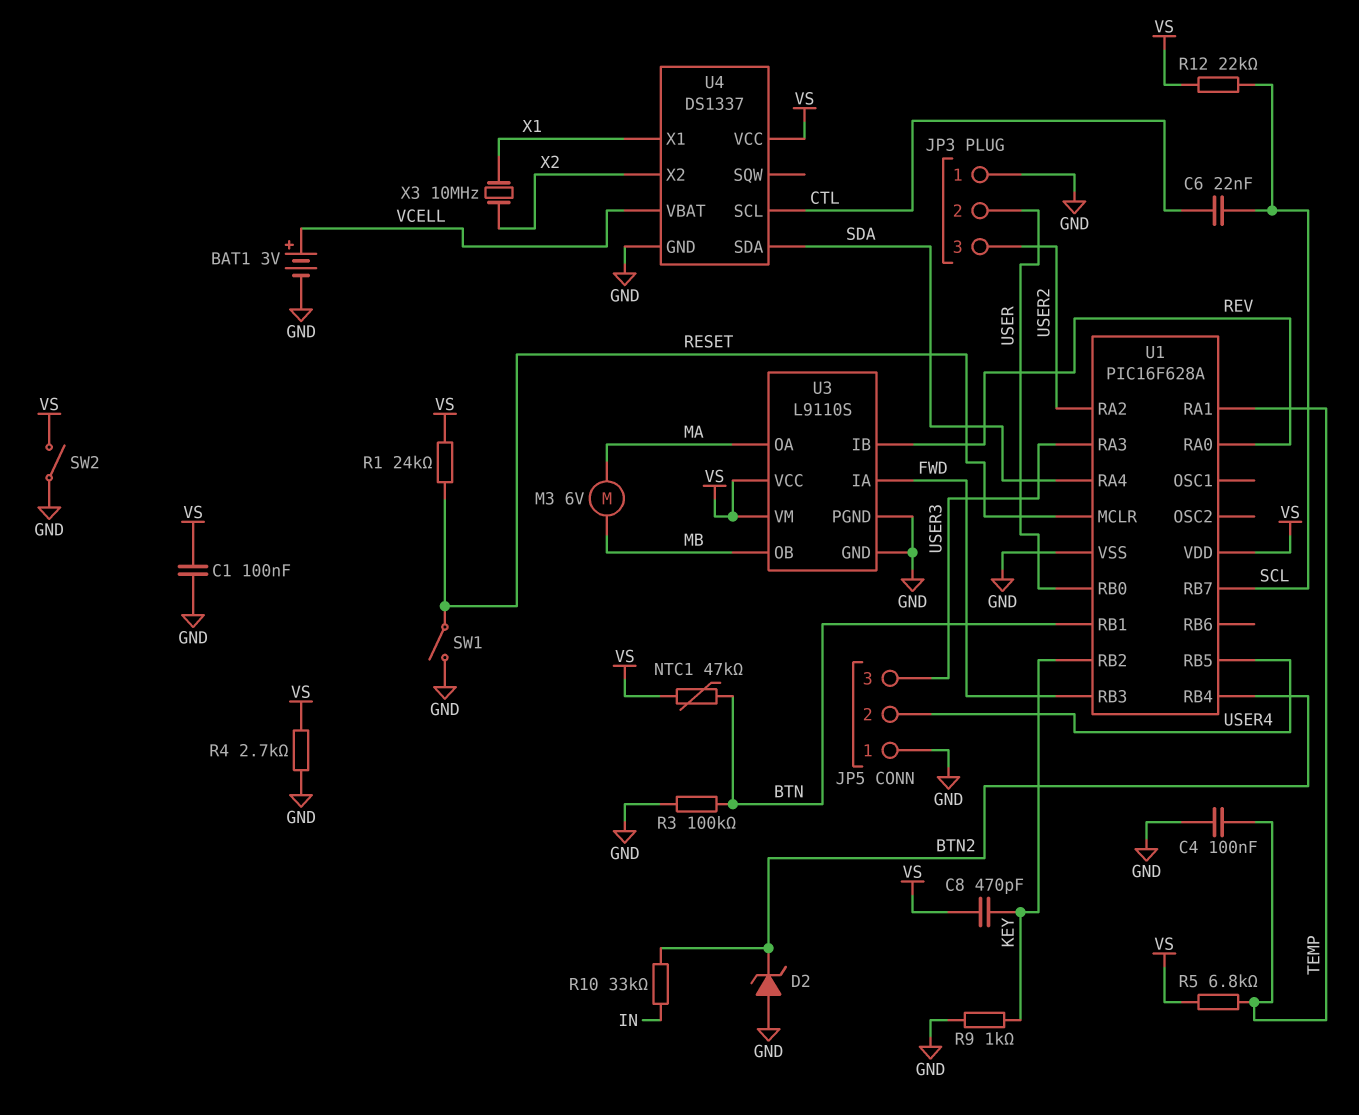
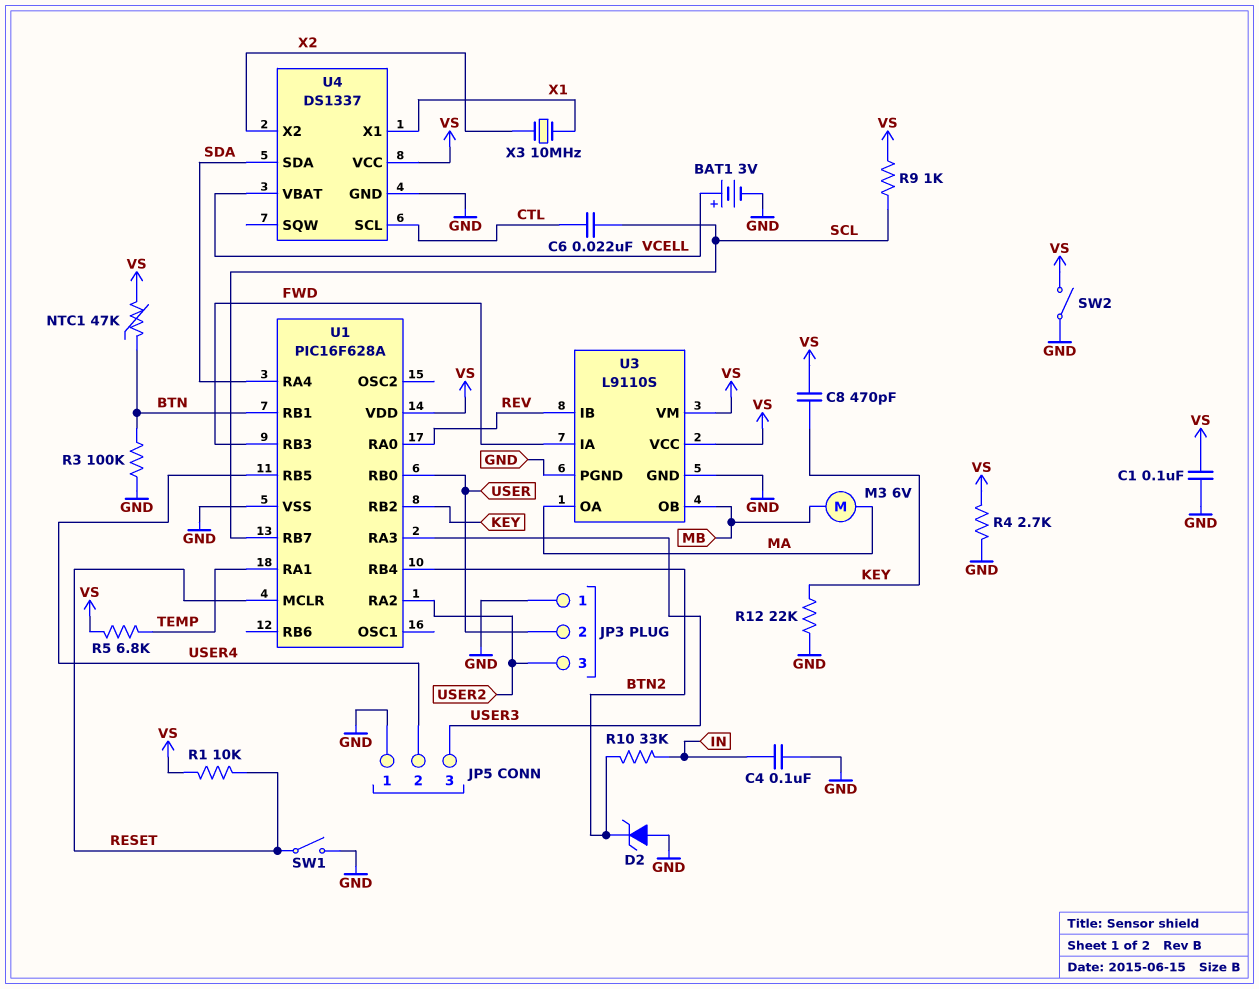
C4: 100nF (GND, TEMP) -> 100nF (GND, IN)
R1: 24k (RESET, VS) -> 10k (RESET, VS)
R9: 1k (GND, KEY) -> 1k (SCL, VS)
R12: 22k (SCL, VS) -> 22k (GND, KEY)

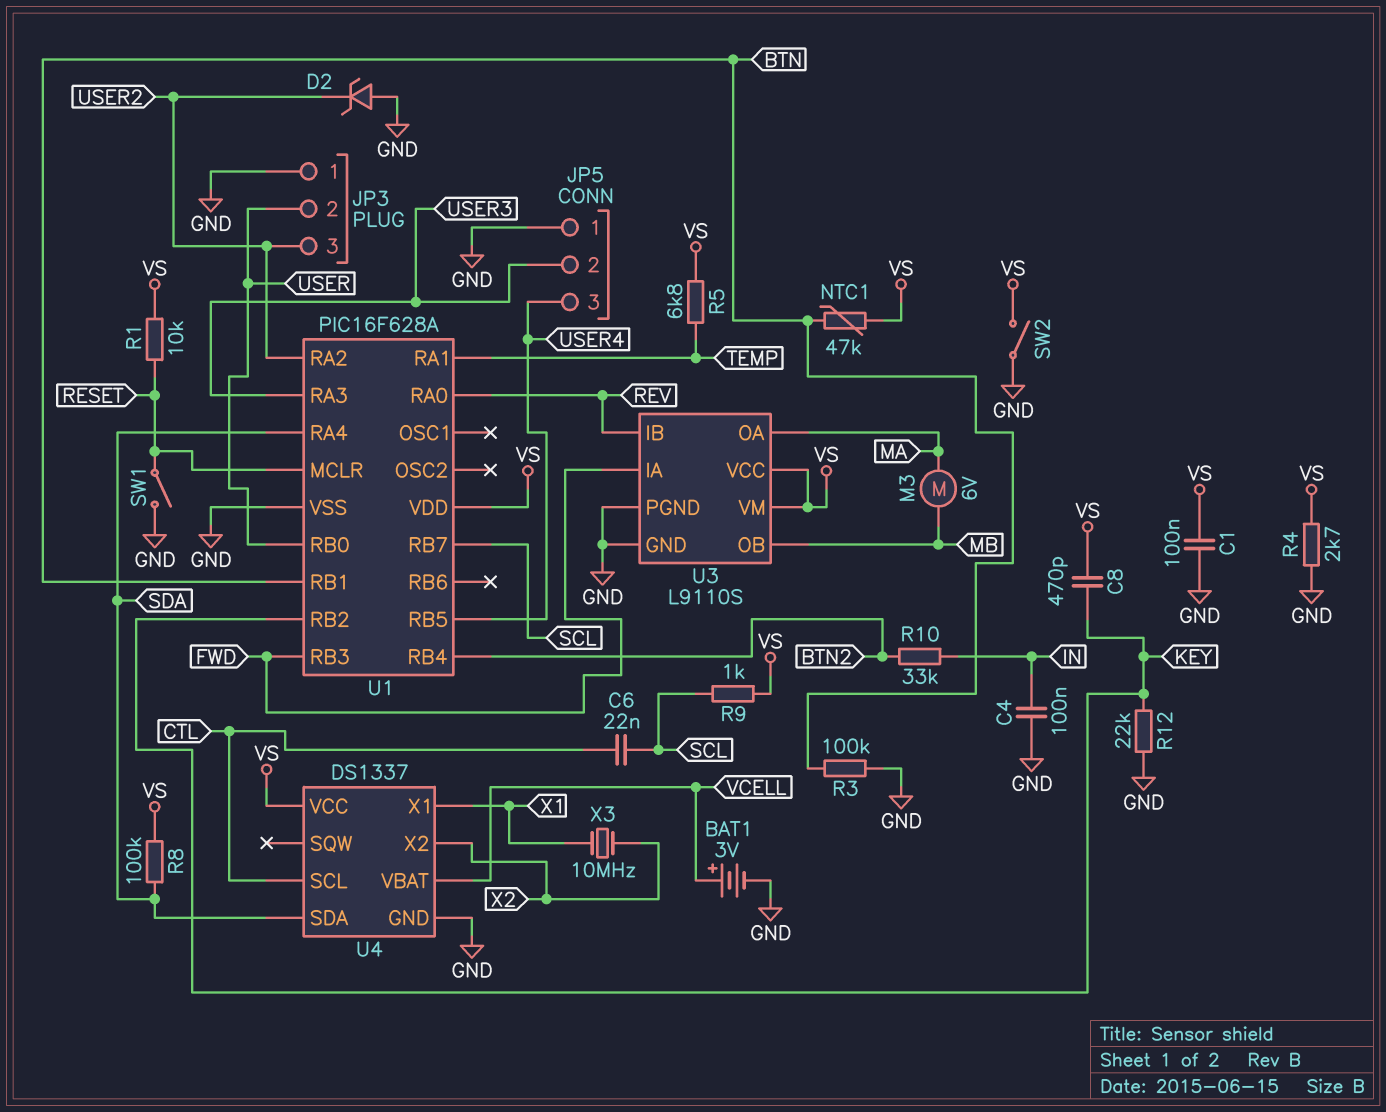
D2: zener (A GND, K BTN2) -> zener (A GND, K USER2)
JP5 pin 2: USER4 -> USER3
JP5 pin 3: USER3 -> USER4
R8: none -> 100k (SDA, VS)

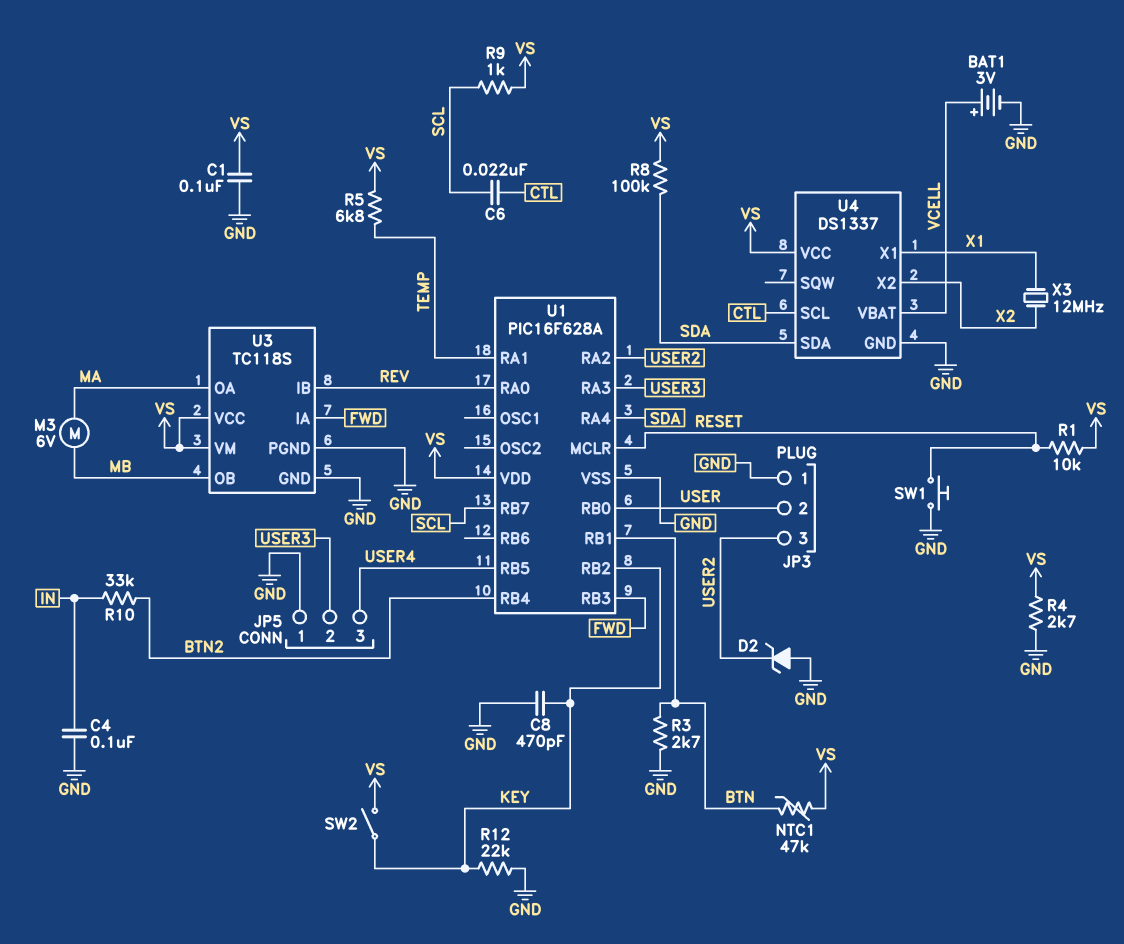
C8: 470pF (KEY, VS) -> 470pF (GND, KEY)
R3: 100k (BTN, GND) -> 2.7k (BTN, GND)
SW1: switch (GND, RESET) -> button (GND, RESET)
SW2: switch (GND, VS) -> switch (KEY, VS)
U3: L9110S -> TC118S
X3: 10MHz (X1, X2) -> 12MHz (X1, X2)

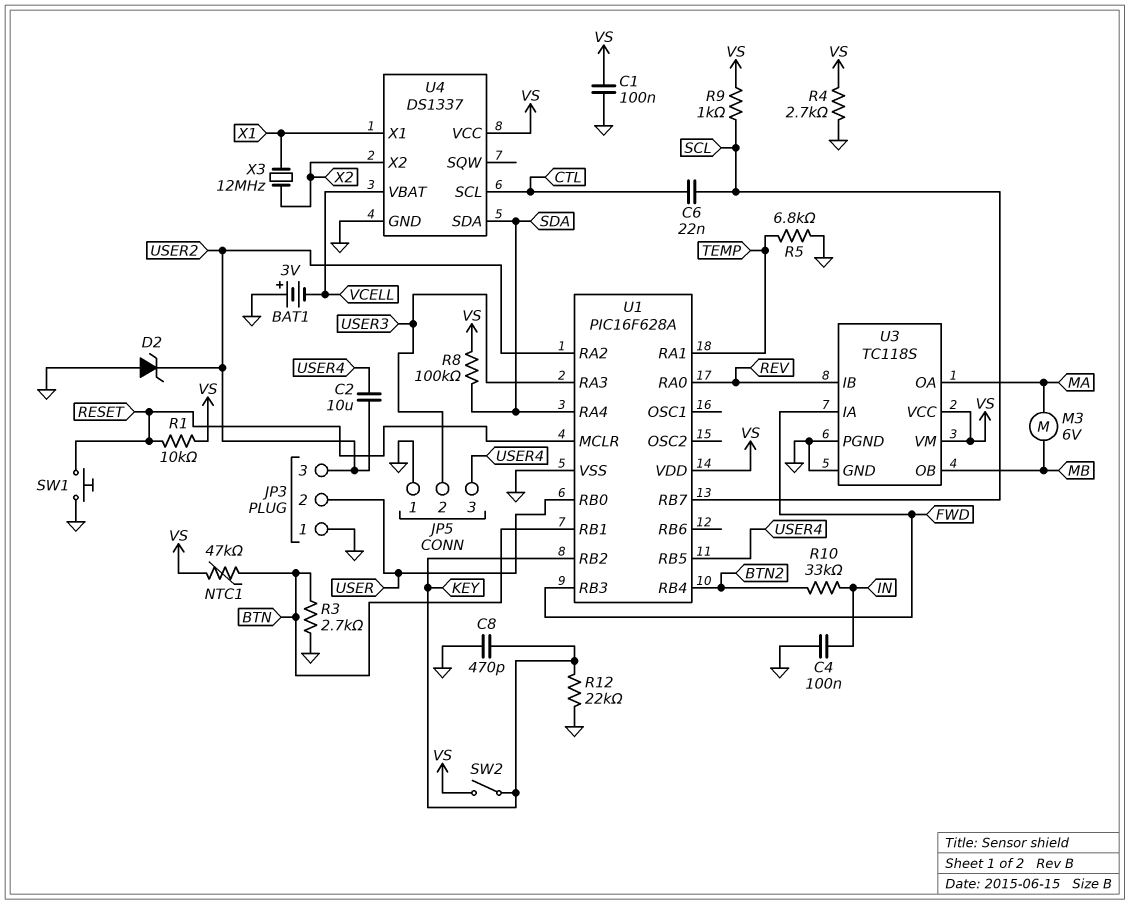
BAT1: 3V (plus VCELL, minus GND) -> 3V (plus GND, minus VCELL)
C2: none -> 10uF (USER2, USER4)
R5: 6.8k (TEMP, VS) -> 6.8k (GND, TEMP)

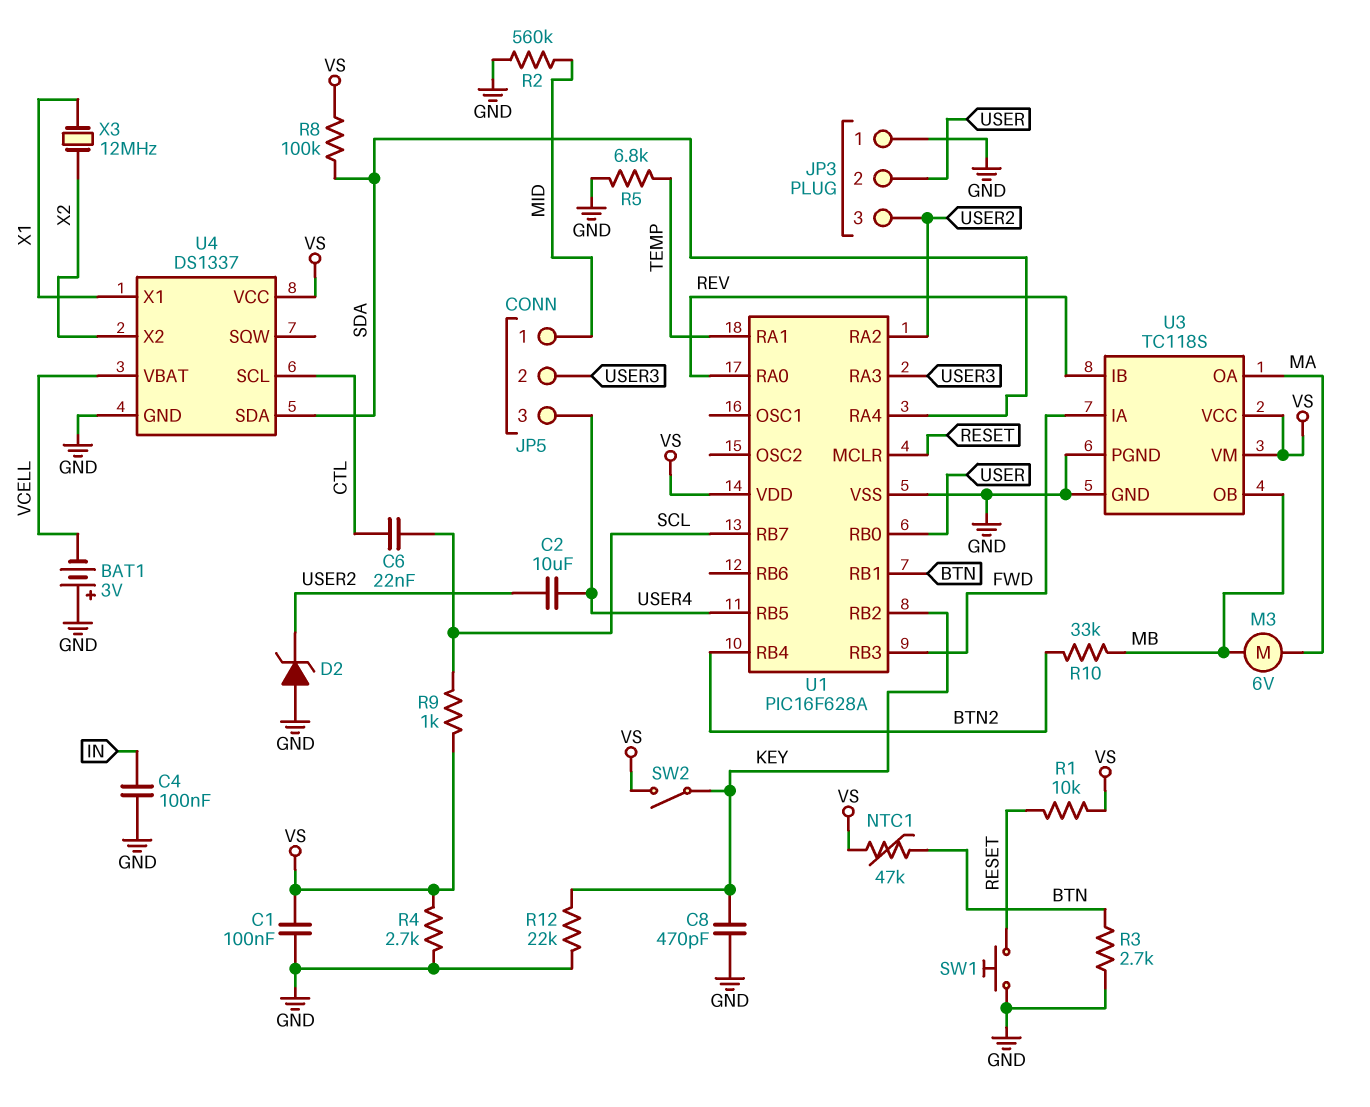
JP5 pin 1: GND -> MID
R2: none -> 560k (GND, MID)
R10: 33k (BTN2, IN) -> 33k (BTN2, MB)

